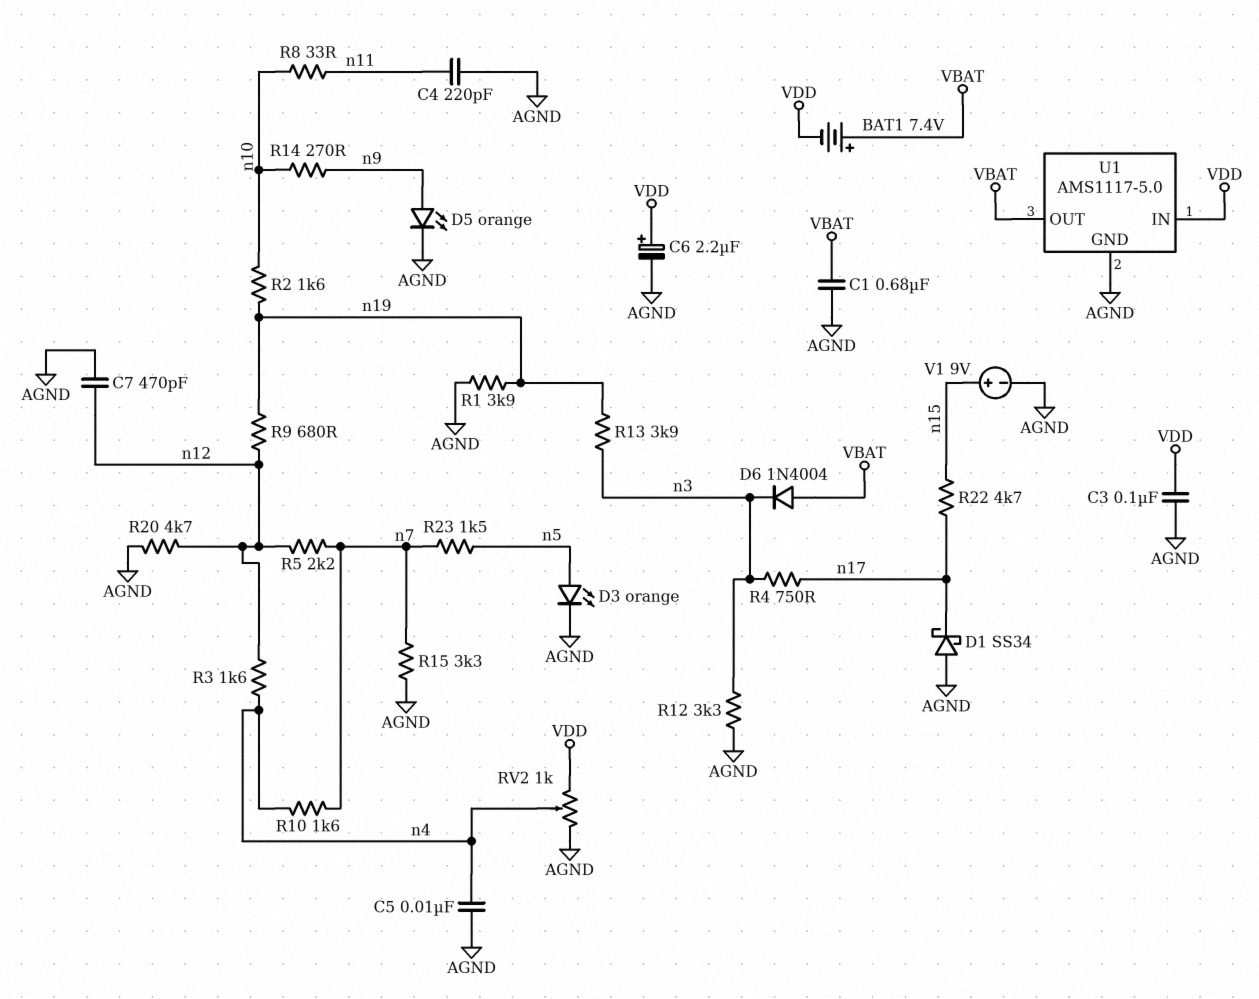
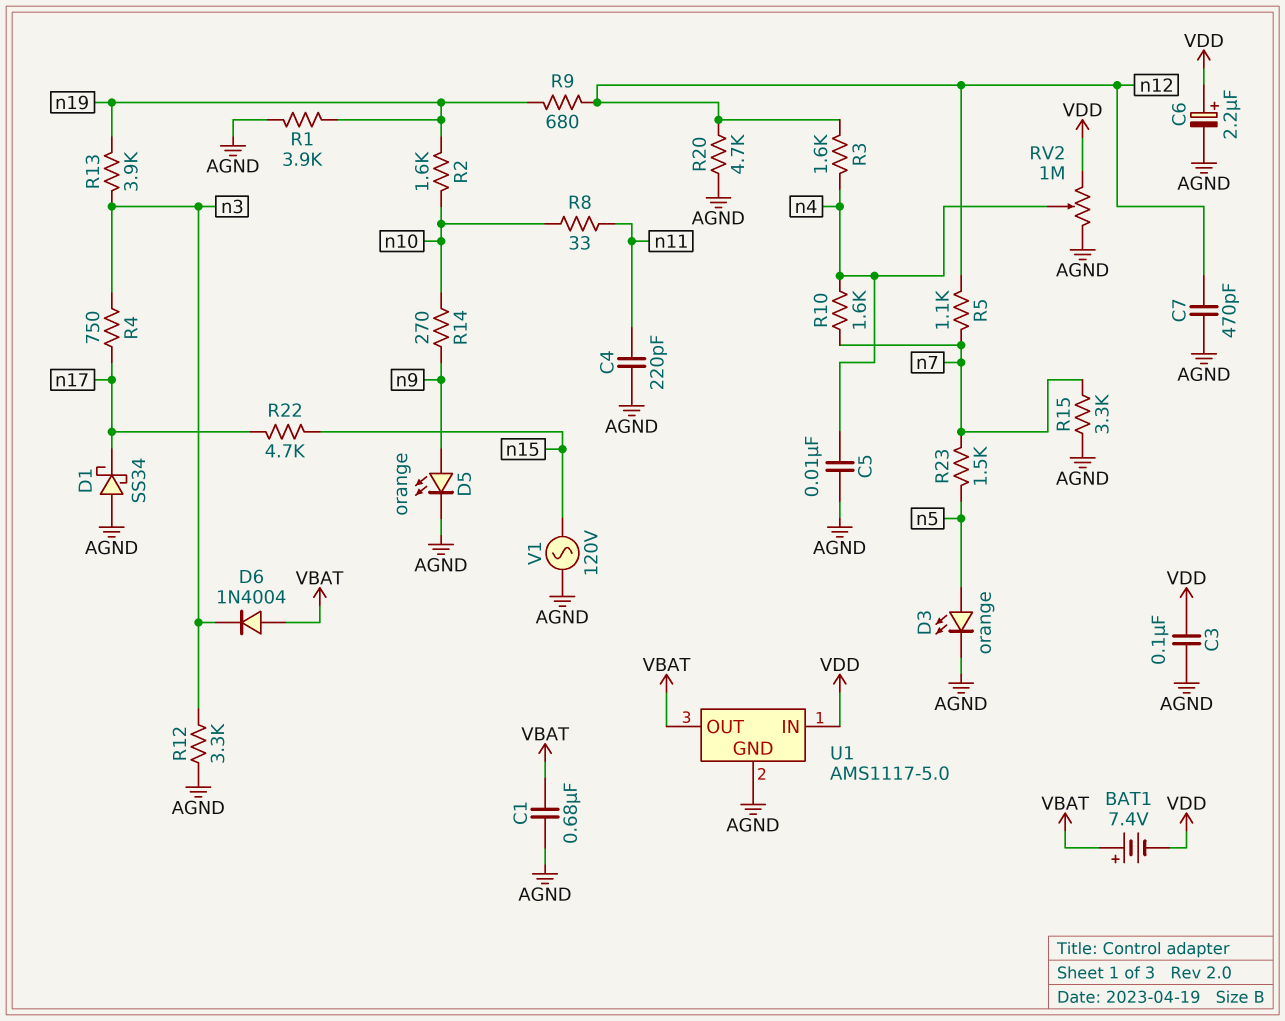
R5: 2.2k (n7, n12) -> 1.1k (n7, n12)
RV2: 1k (AGND, VDD, wiper n4) -> 1M (AGND, VDD, wiper n4)
V1: 9V (plus n15, minus AGND) -> AC 120V (AGND, n15)

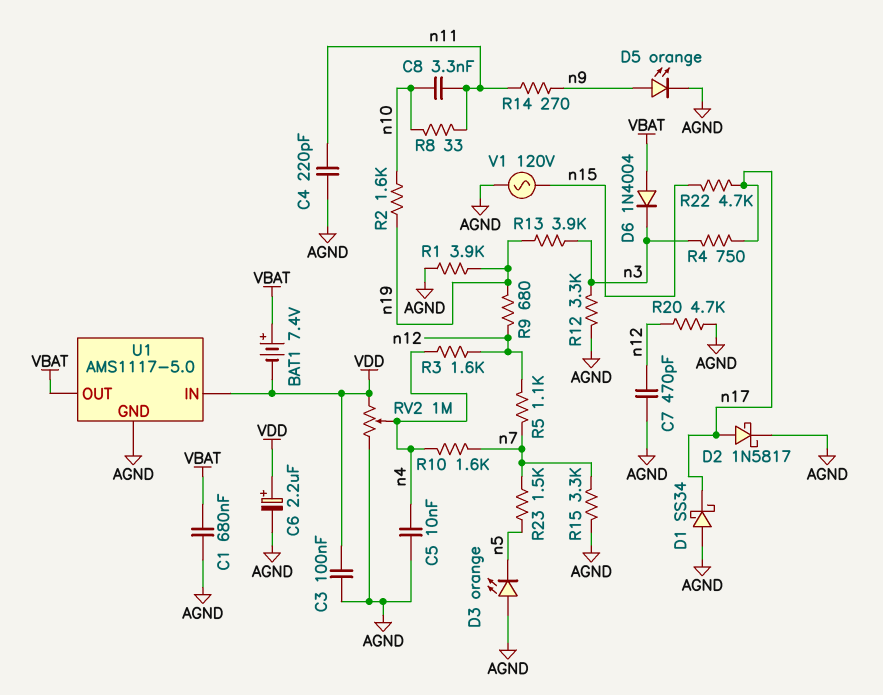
C8: none -> 3.3nF (n10, n11)
D2: none -> schottky 1N5817 (A n17, K AGND)
D3: LED orange (A n5, K AGND) -> LED orange (A AGND, K n5)
R14: 270 (n9, n10) -> 270 (n9, n11)

